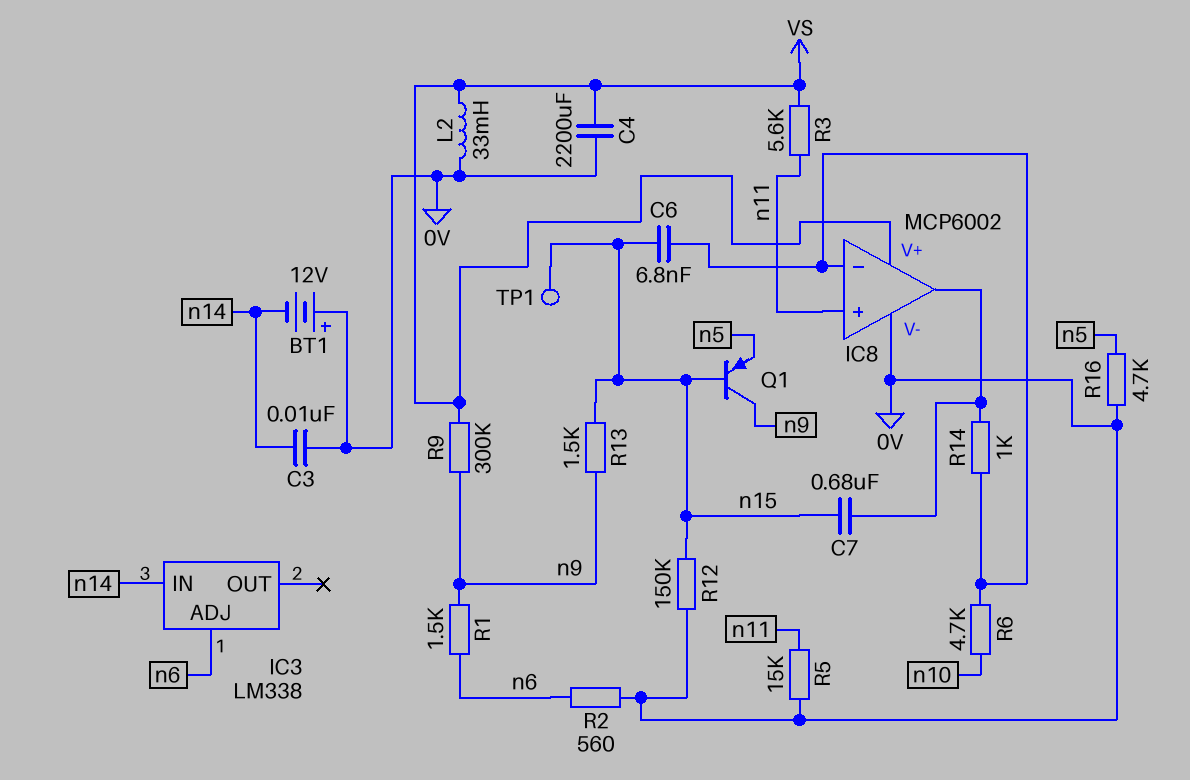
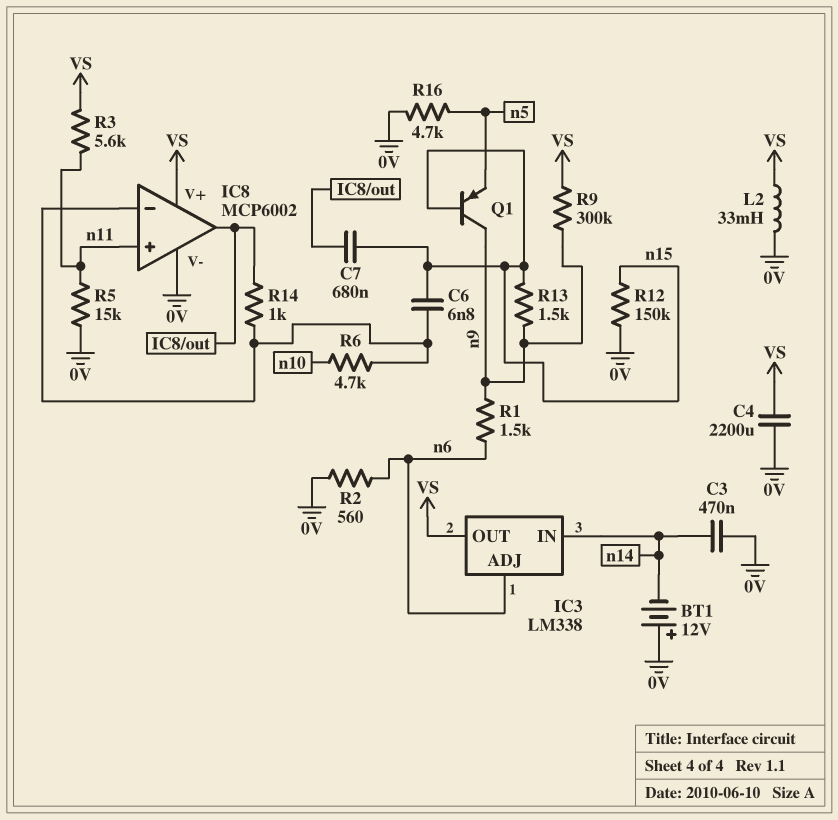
C3: 10nF (0V, n14) -> 470nF (0V, n14)
IC3 pin OUT: none -> VS
TP1: test point (n15) -> none

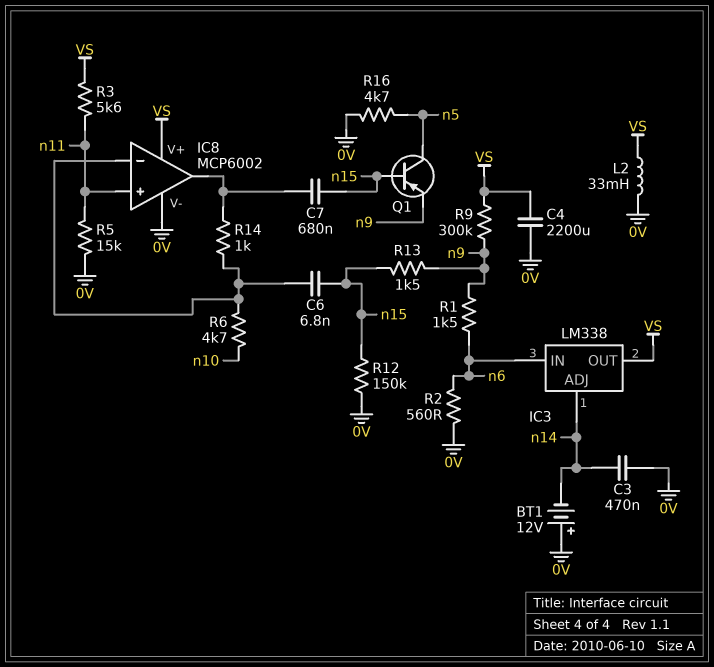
IC3 pin ADJ: n6 -> n14
IC3 pin IN: n14 -> n6
Q1: PNP (B n15, C n9, E n5) -> PNP (B n15, C n5, E n9)

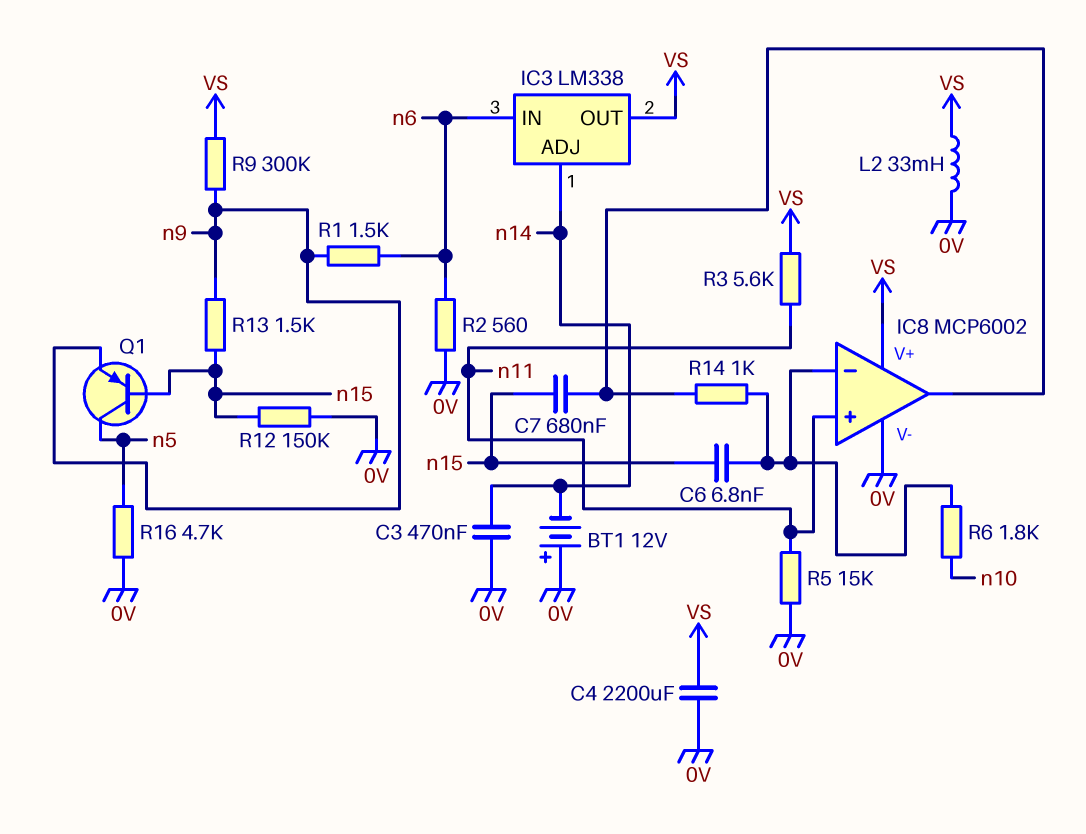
R6: 4.7k (IC8/in-, n10) -> 1.8k (IC8/in-, n10)

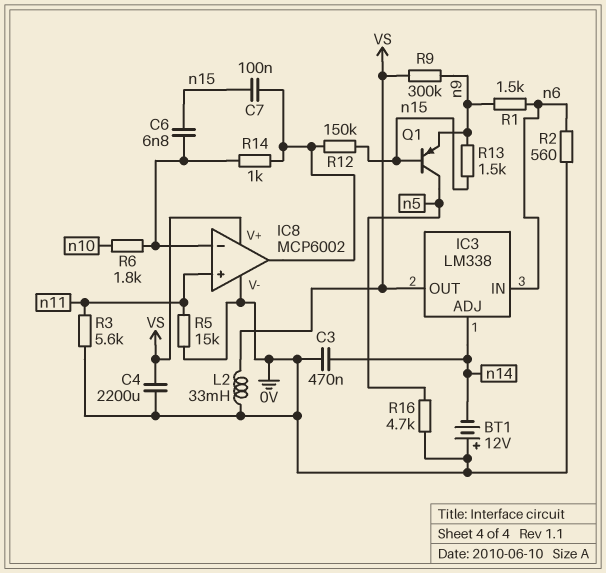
C7: 680nF (IC8/out, n15) -> 100nF (IC8/out, n15)
R3: 5.6k (VS, n11) -> 5.6k (0V, n11)
R12: 150k (0V, n15) -> 150k (IC8/out, n15)

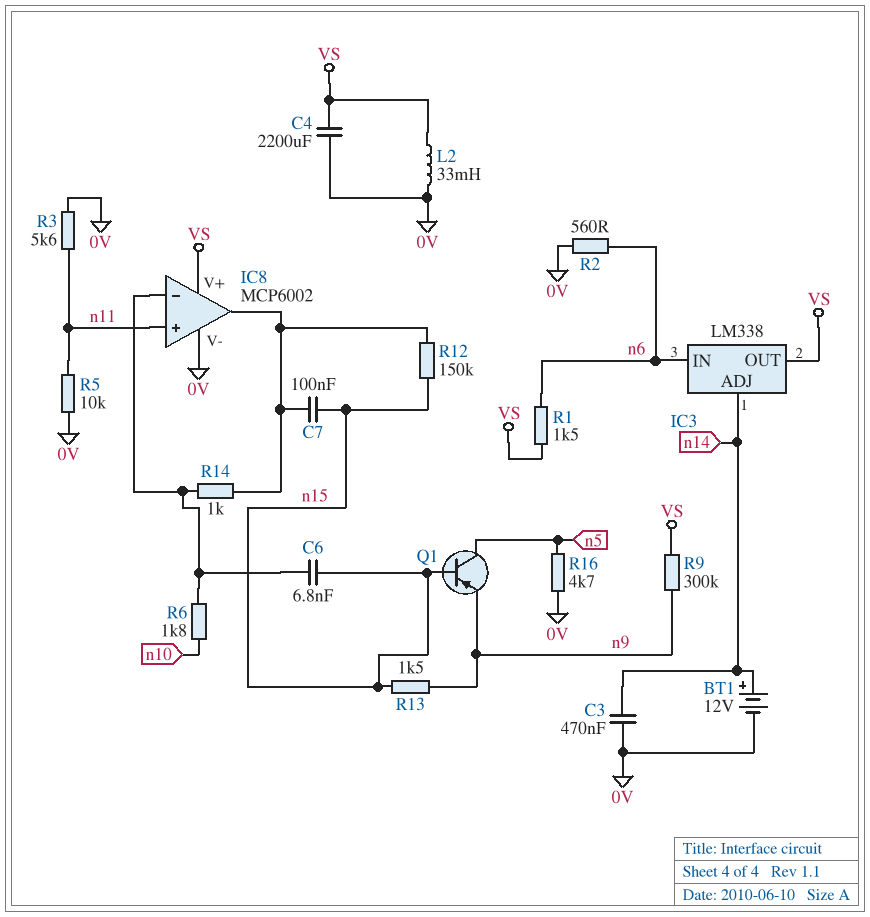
BT1: 12V (plus 0V, minus n14) -> 12V (plus n14, minus 0V)
R1: 1.5k (n6, n9) -> 1.5k (VS, n6)
R5: 15k (0V, n11) -> 10k (0V, n11)

